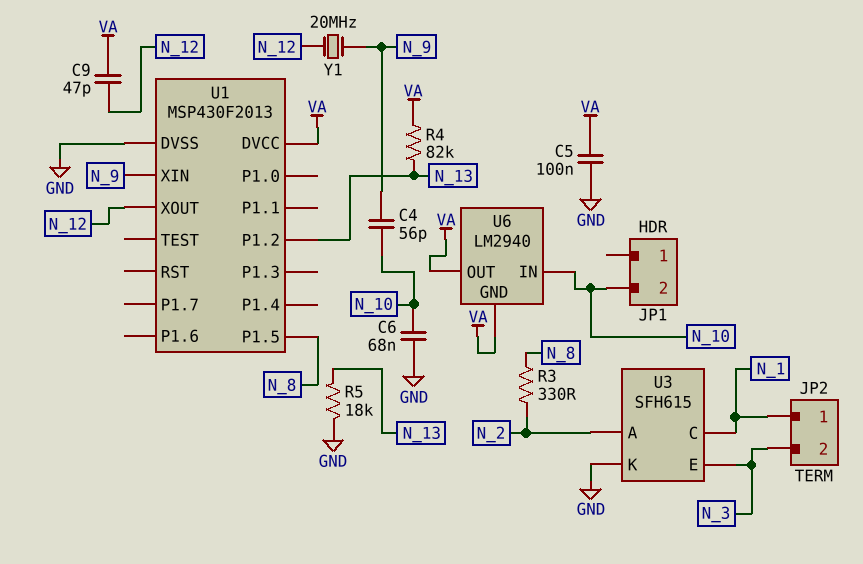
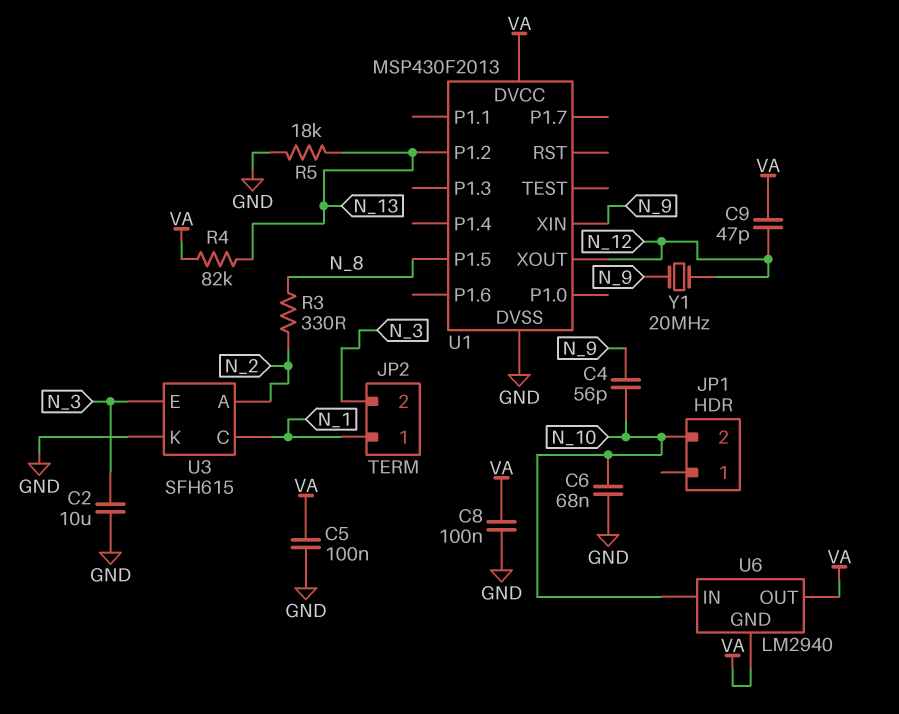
C2: none -> 10uF (GND, N_3)
C8: none -> 100nF (GND, VA)

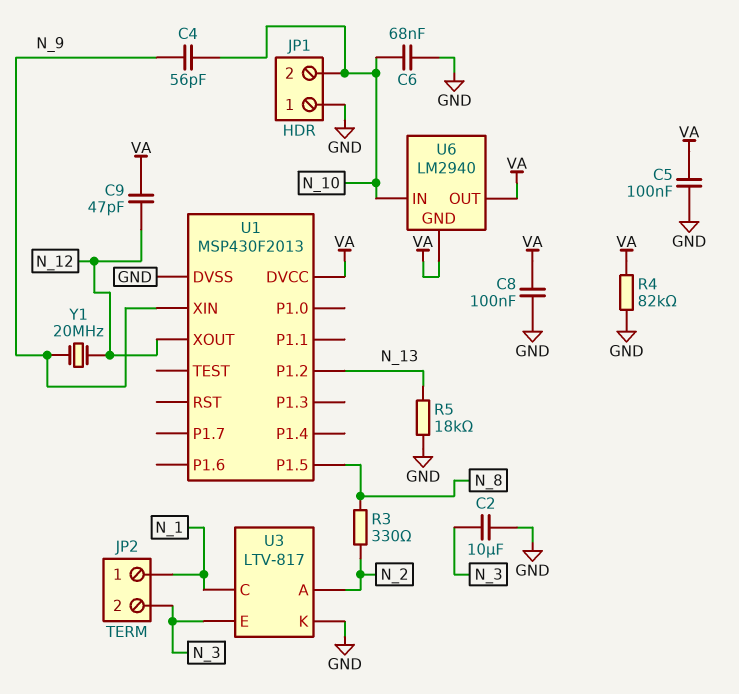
JP1 pin 1: none -> GND
R4: 82k (N_13, VA) -> 82k (GND, VA)
U3: SFH615 -> LTV-817

